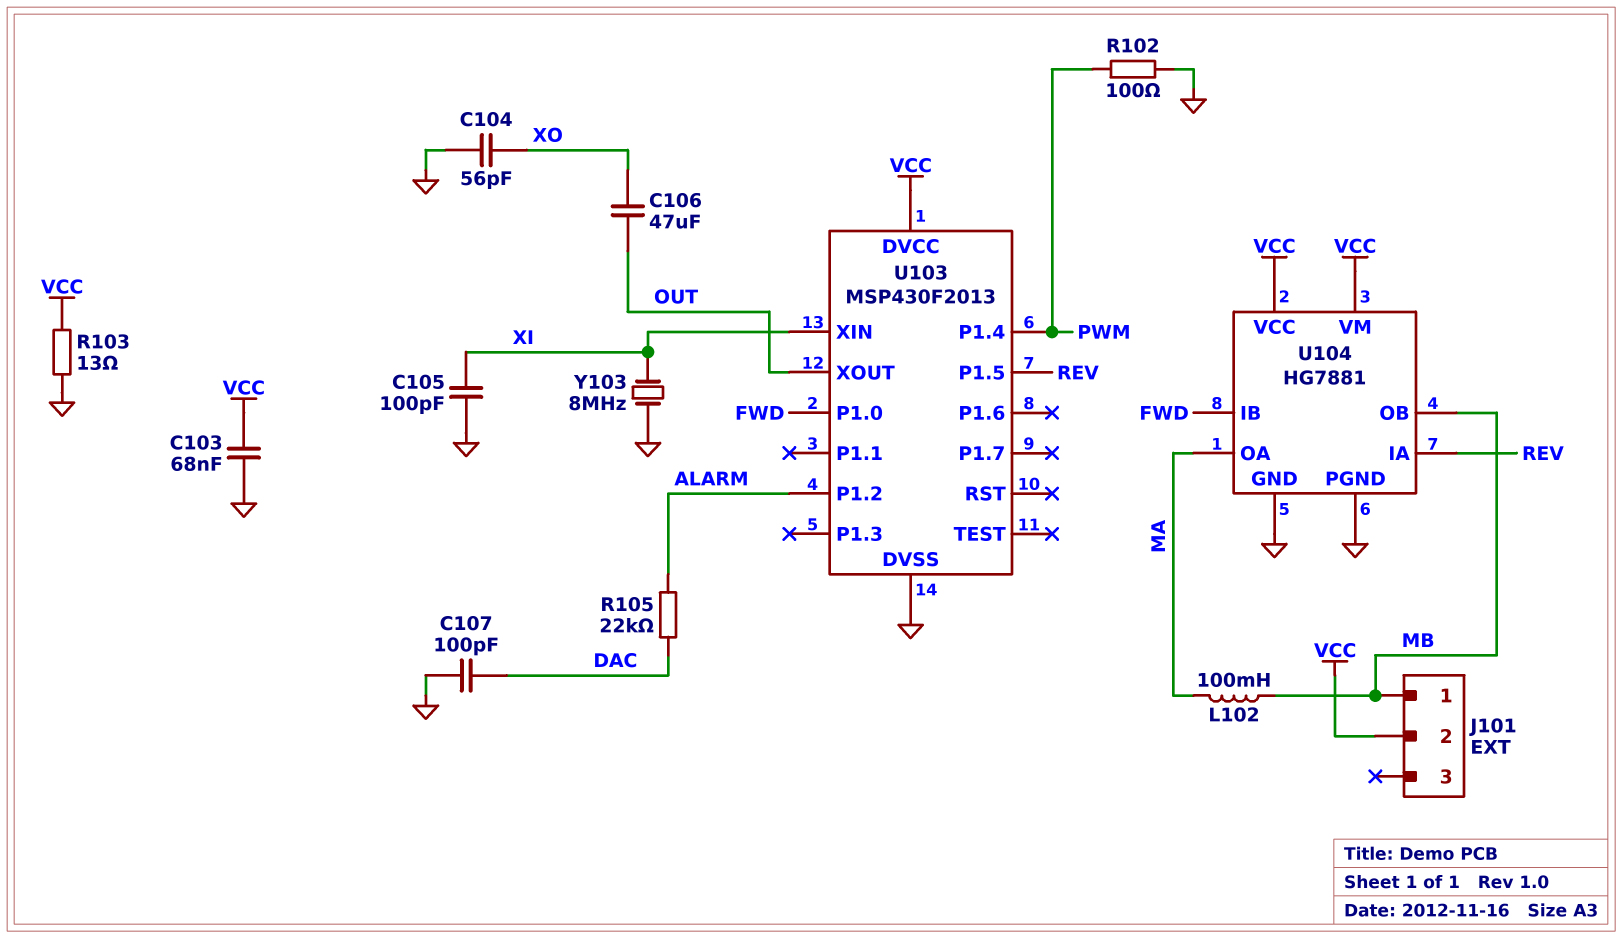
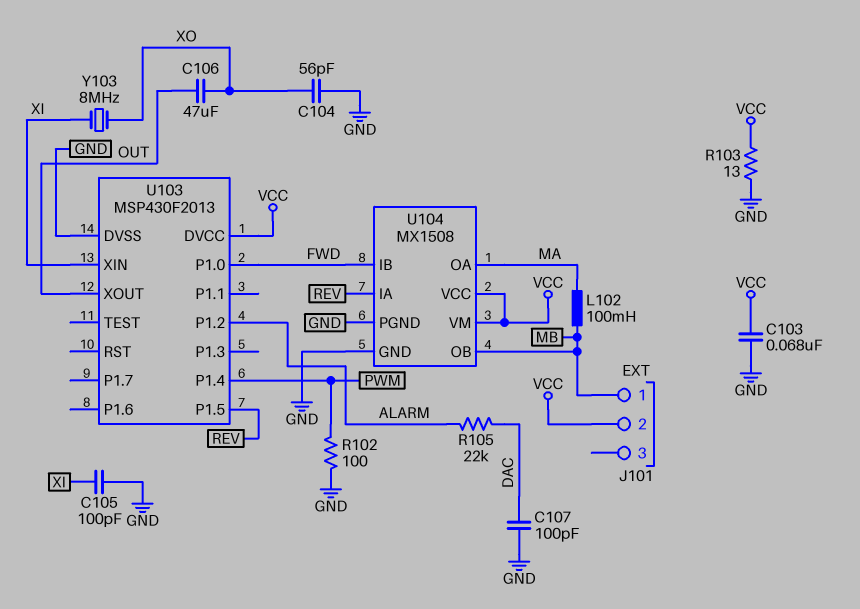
U104: HG7881 -> MX1508
Y103: 8MHz (GND, XI) -> 8MHz (XI, XO)

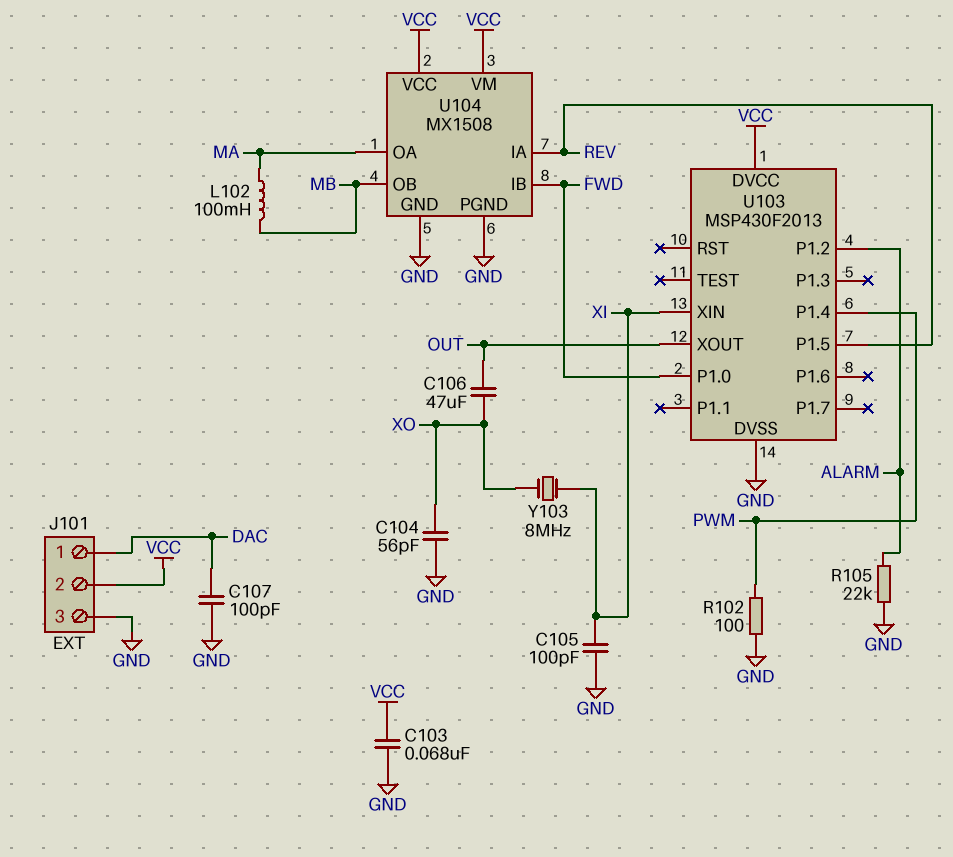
J101 pin 1: MB -> DAC
J101 pin 3: none -> GND
R103: 13 (GND, VCC) -> none
R105: 22k (ALARM, DAC) -> 22k (ALARM, GND)

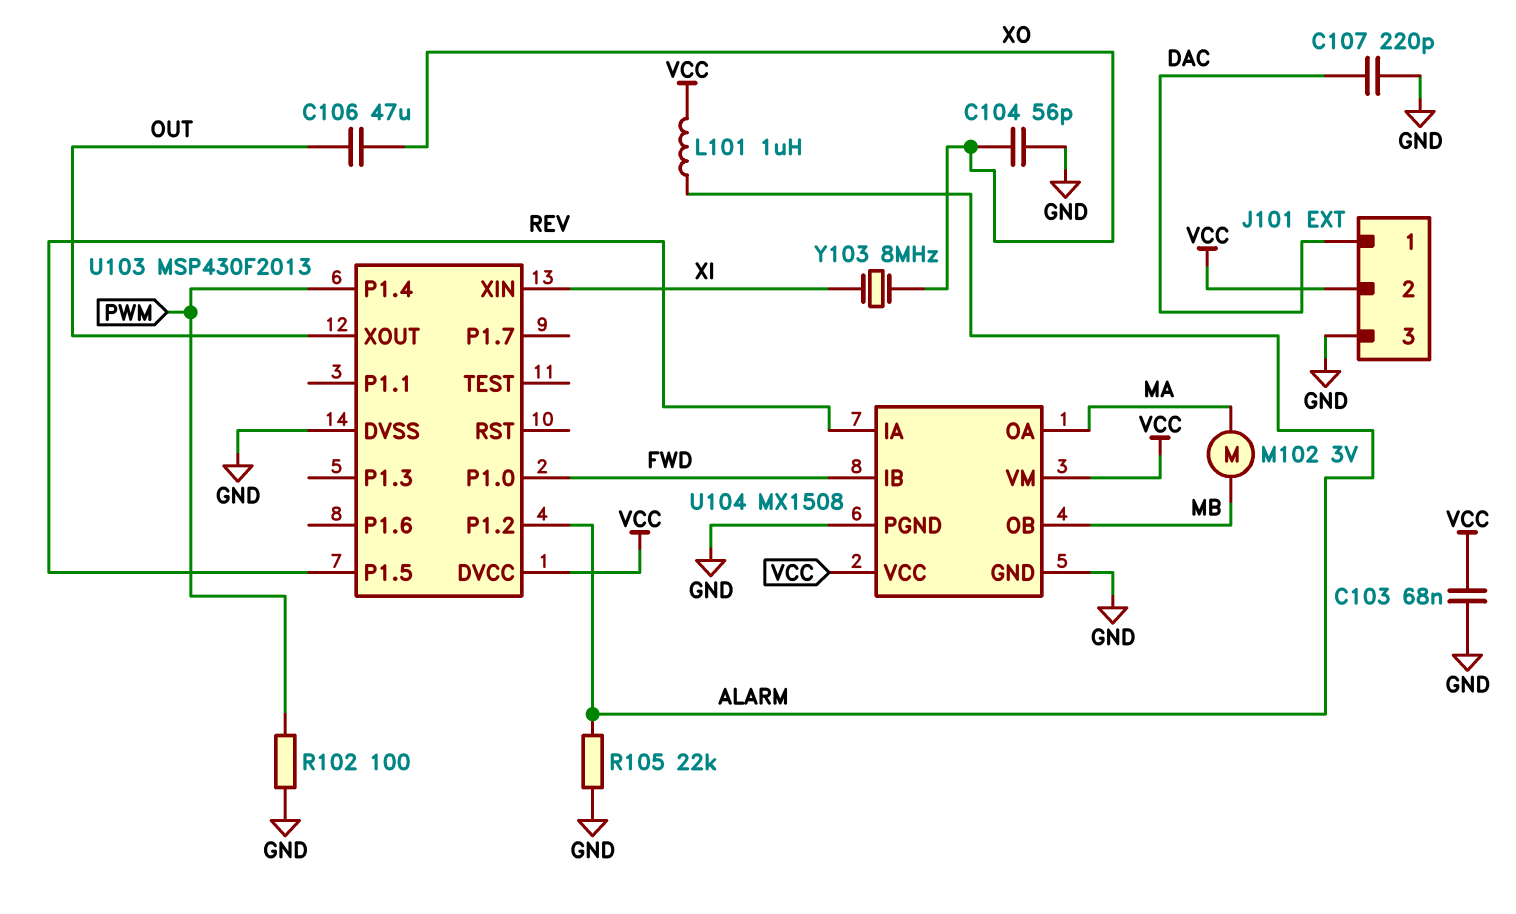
C105: 100pF (GND, XI) -> none
C107: 100pF (DAC, GND) -> 220pF (DAC, GND)
L101: none -> 1uH (ALARM, VCC)
L102: 100mH (MA, MB) -> none
M102: none -> motor 3V (MA, MB)

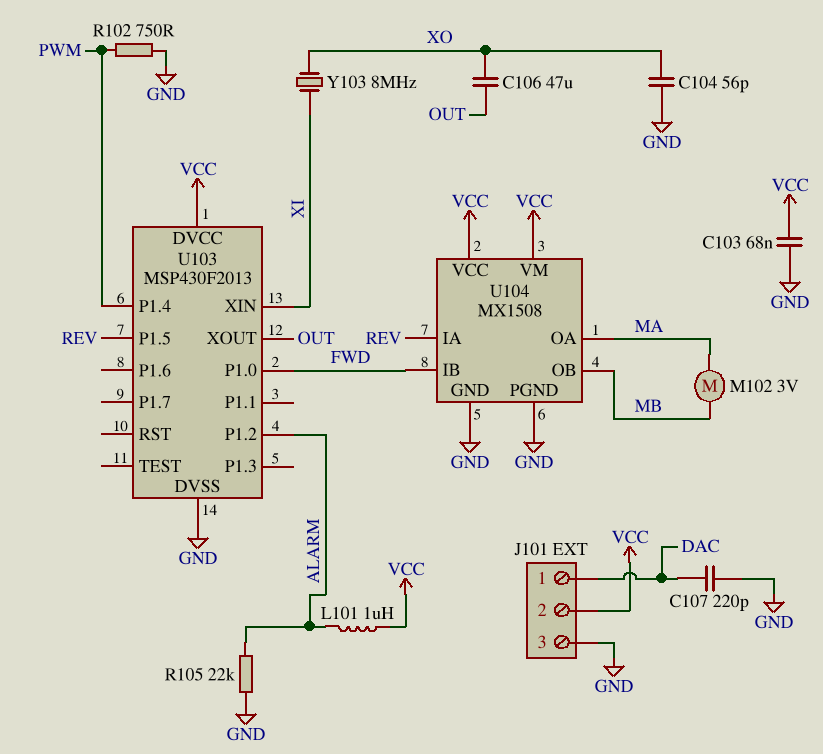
R102: 100 (GND, PWM) -> 750 (GND, PWM)

